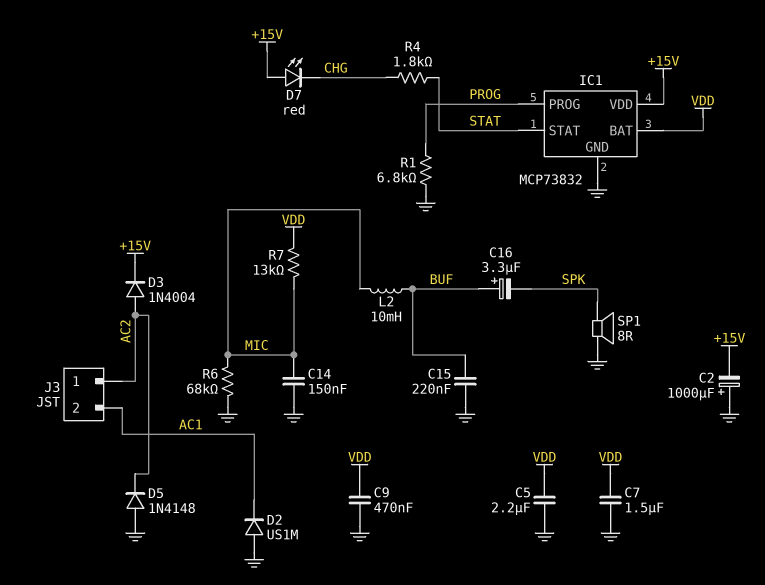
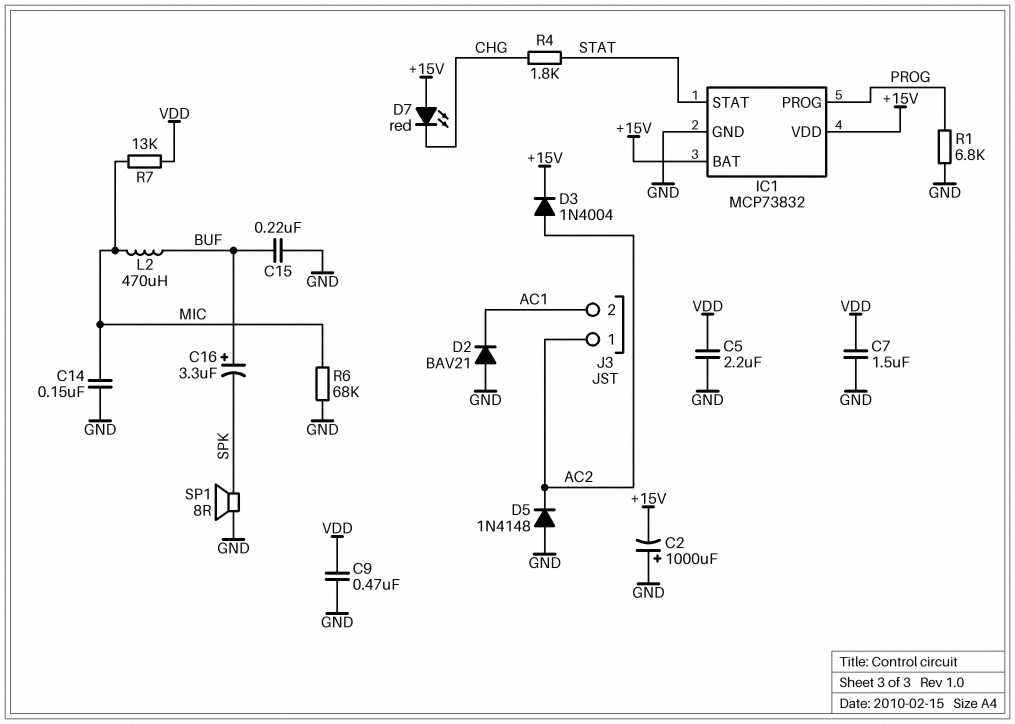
D2: diode US1M (A GND, K AC1) -> diode BAV21 (A GND, K AC1)
IC1 pin BAT: VDD -> +15V
L2: 10mH (BUF, MIC) -> 470uH (BUF, MIC)

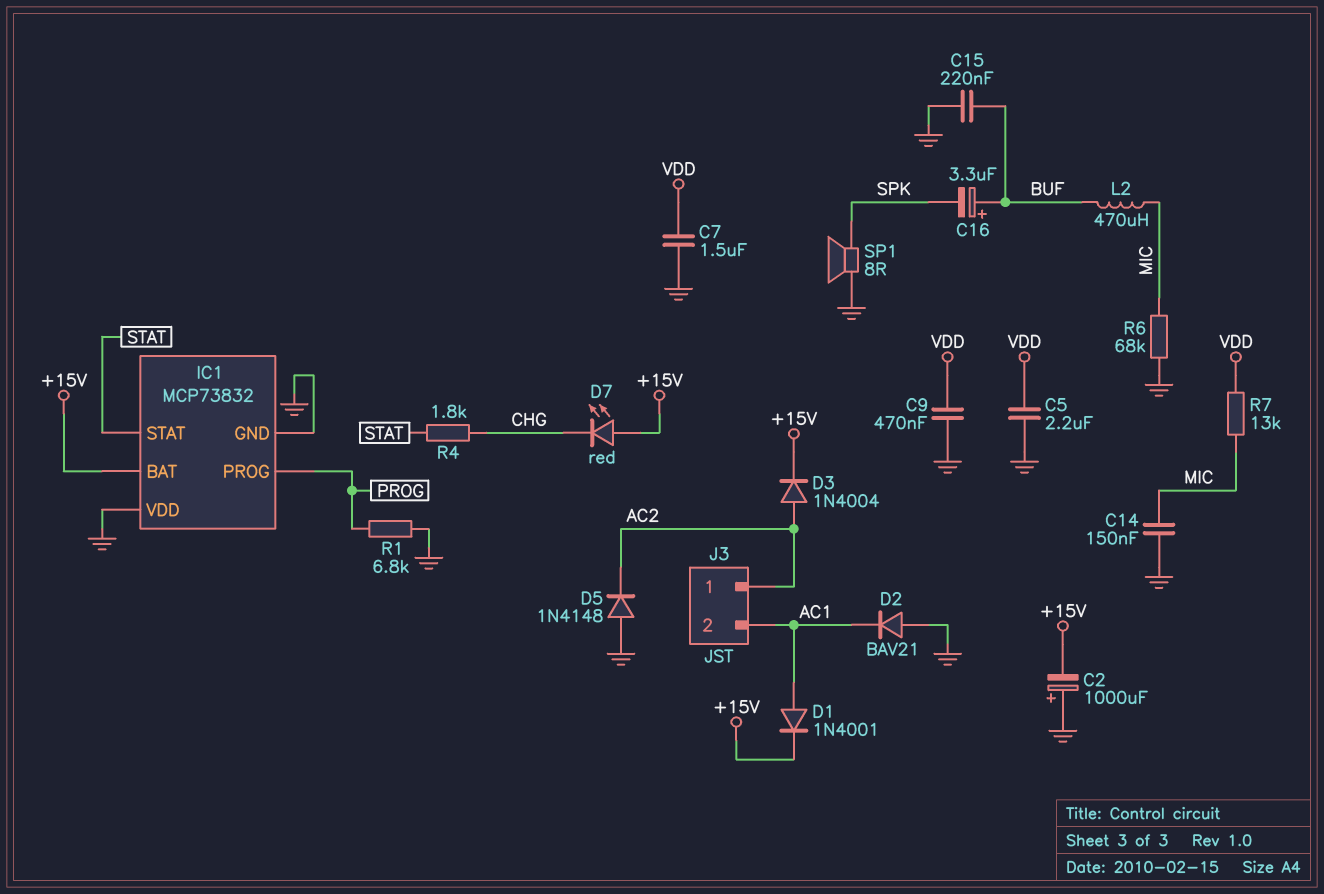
D1: none -> diode 1N4001 (A AC1, K +15V)
IC1 pin VDD: +15V -> GND

